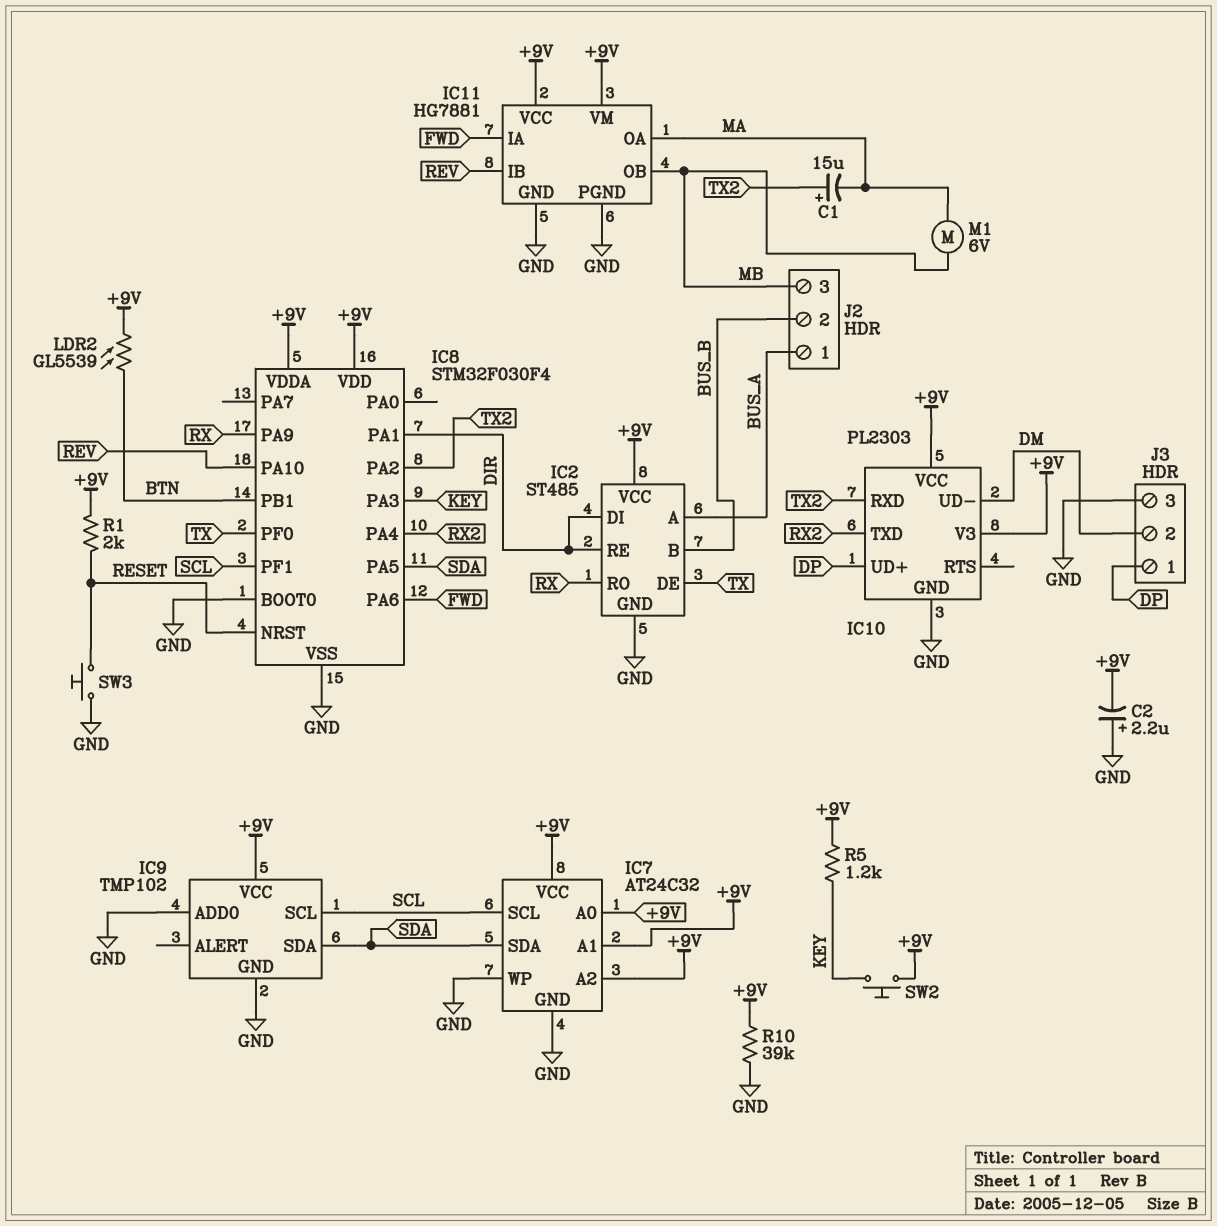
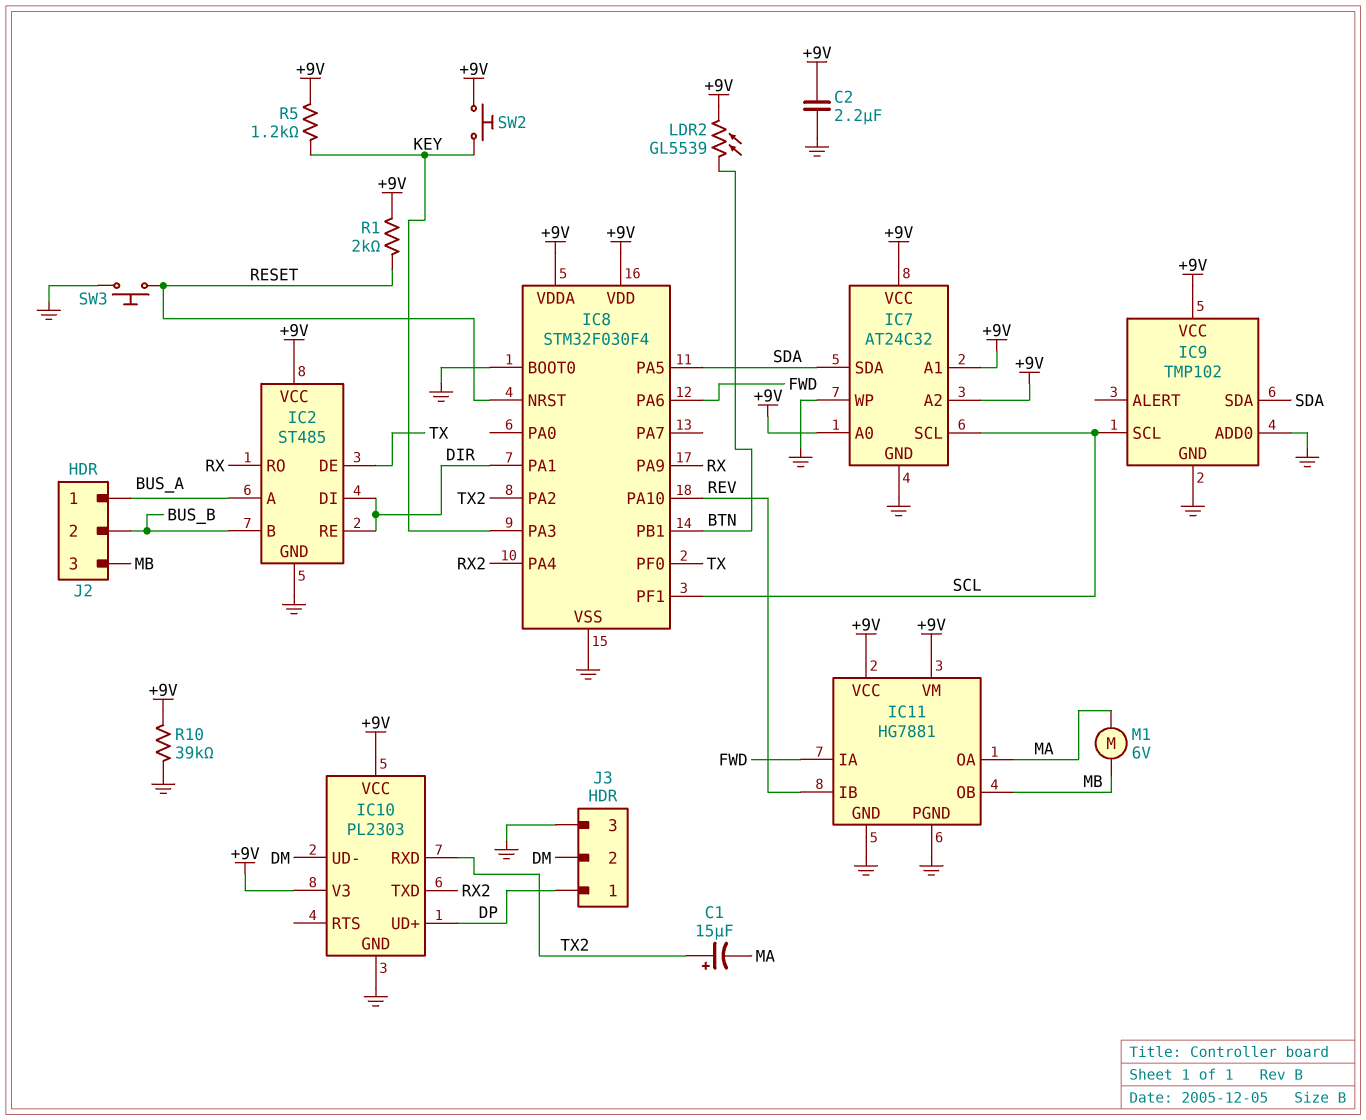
C2: 2.2uF (plus GND, minus +9V) -> 2.2uF (+9V, GND)

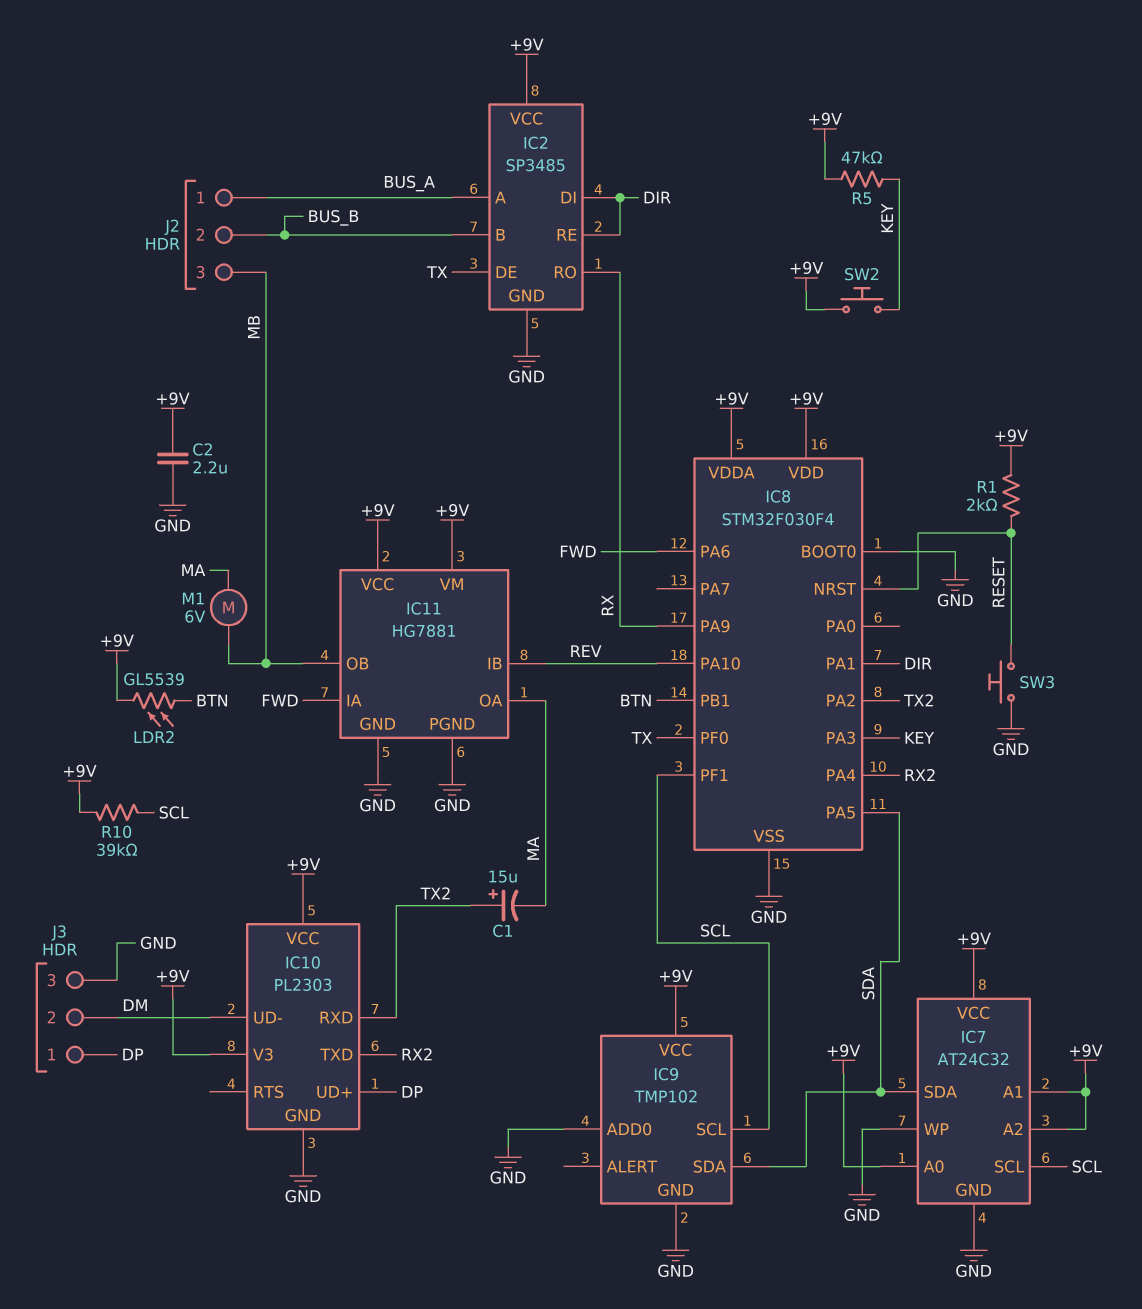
IC2: ST485 -> SP3485
R5: 1.2k (+9V, KEY) -> 47k (+9V, KEY)
R10: 39k (+9V, GND) -> 39k (+9V, SCL)

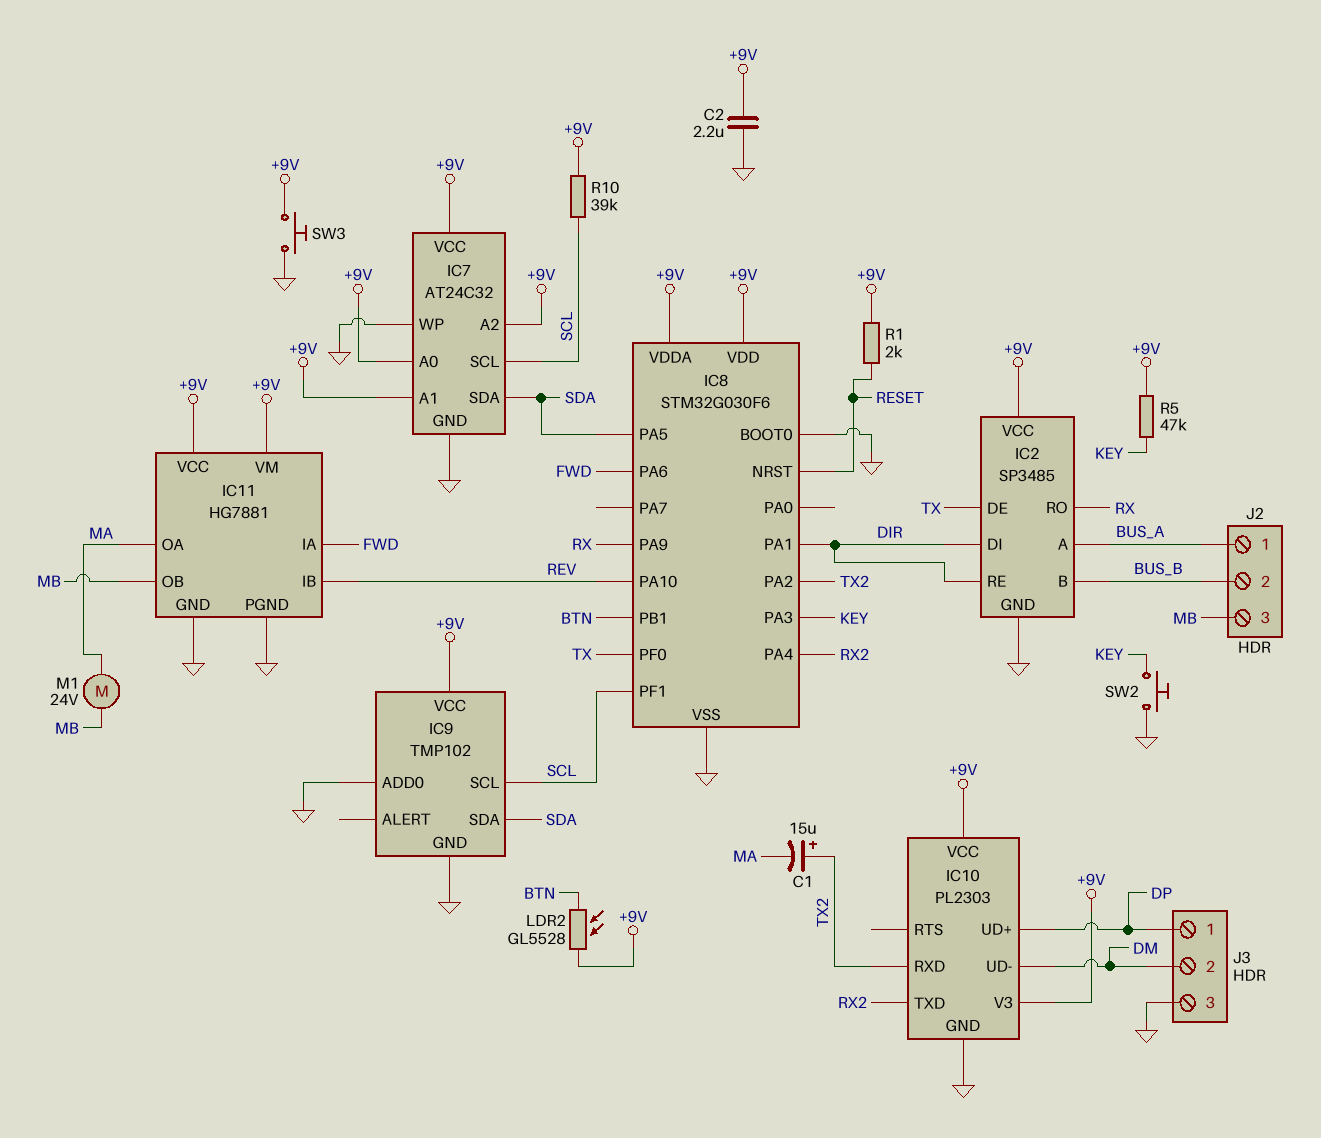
IC8: STM32F030F4 -> STM32G030F6
LDR2: GL5539 (+9V, BTN) -> GL5528 (+9V, BTN)
M1: motor 6V (MA, MB) -> motor 24V (MA, MB)
SW2: button (+9V, KEY) -> button (GND, KEY)
SW3: button (GND, RESET) -> button (+9V, GND)

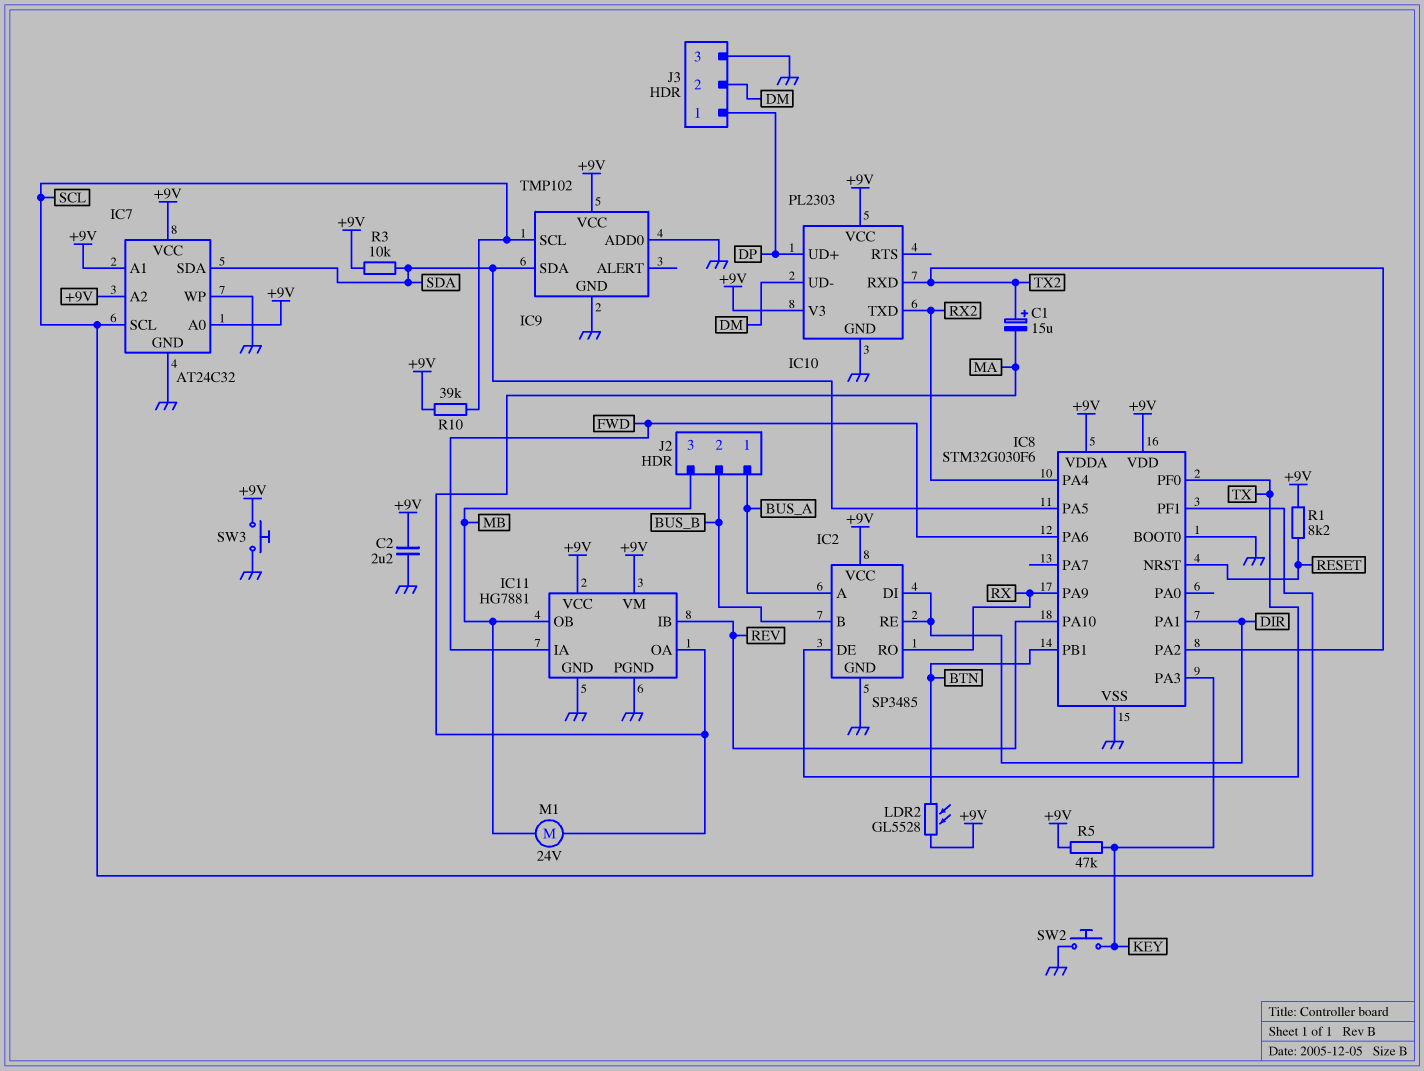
R1: 2k (+9V, RESET) -> 8.2k (+9V, RESET)
R3: none -> 10k (+9V, SDA)

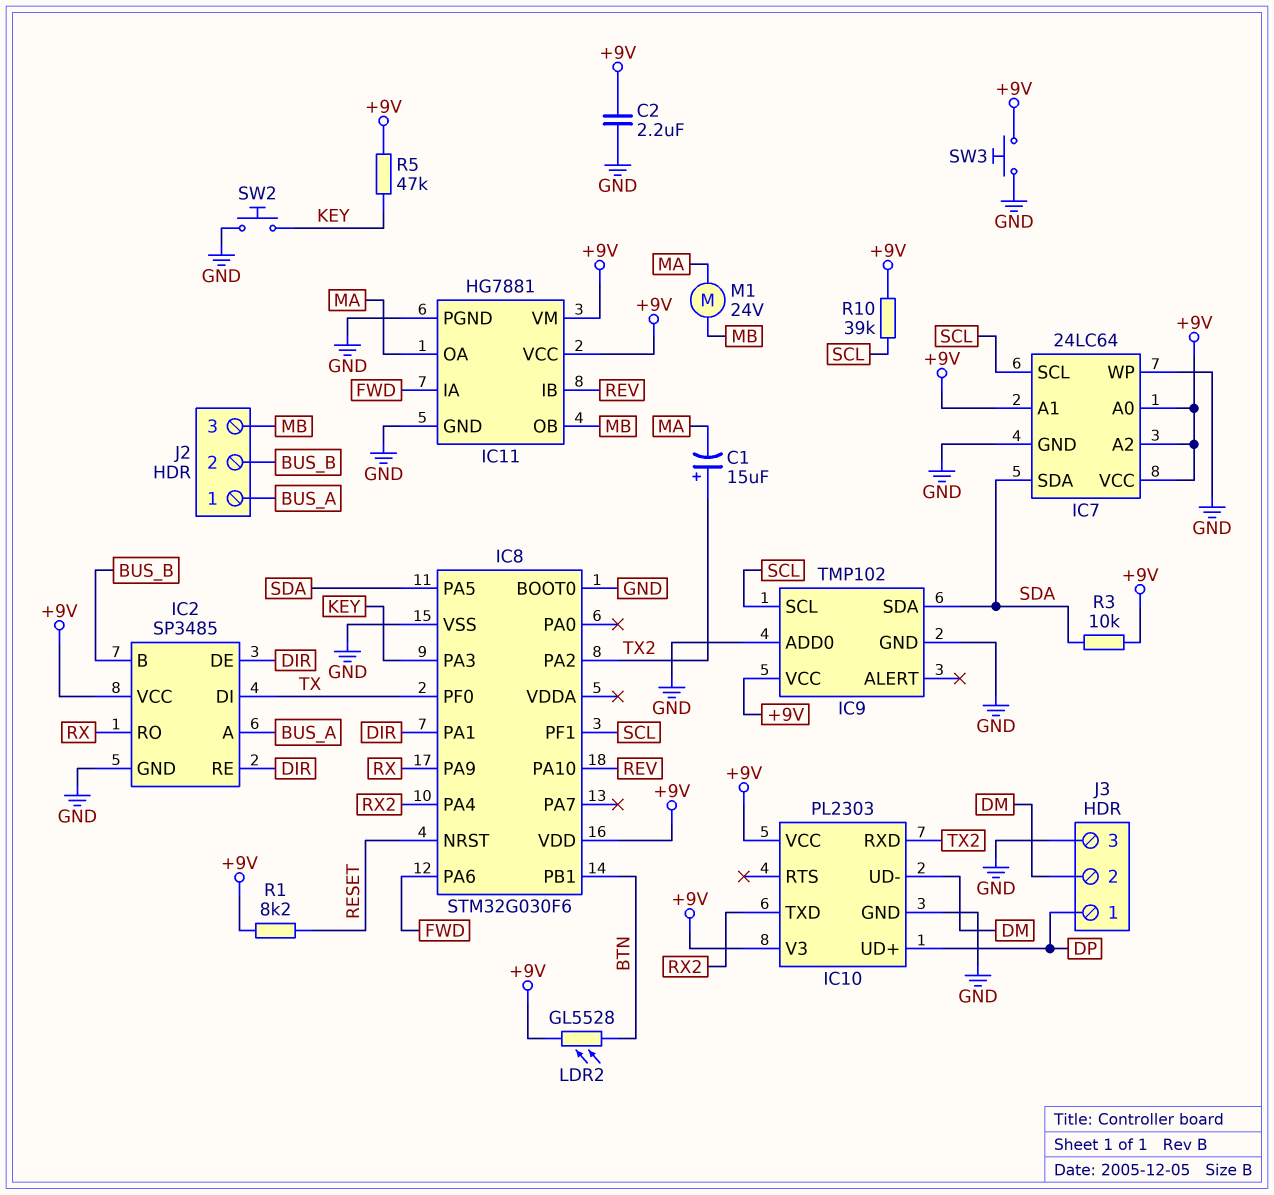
IC2 pin DE: TX -> DIR
IC2 pin DI: DIR -> TX
IC7: AT24C32 -> 24LC64
IC8 pin VDDA: +9V -> none

